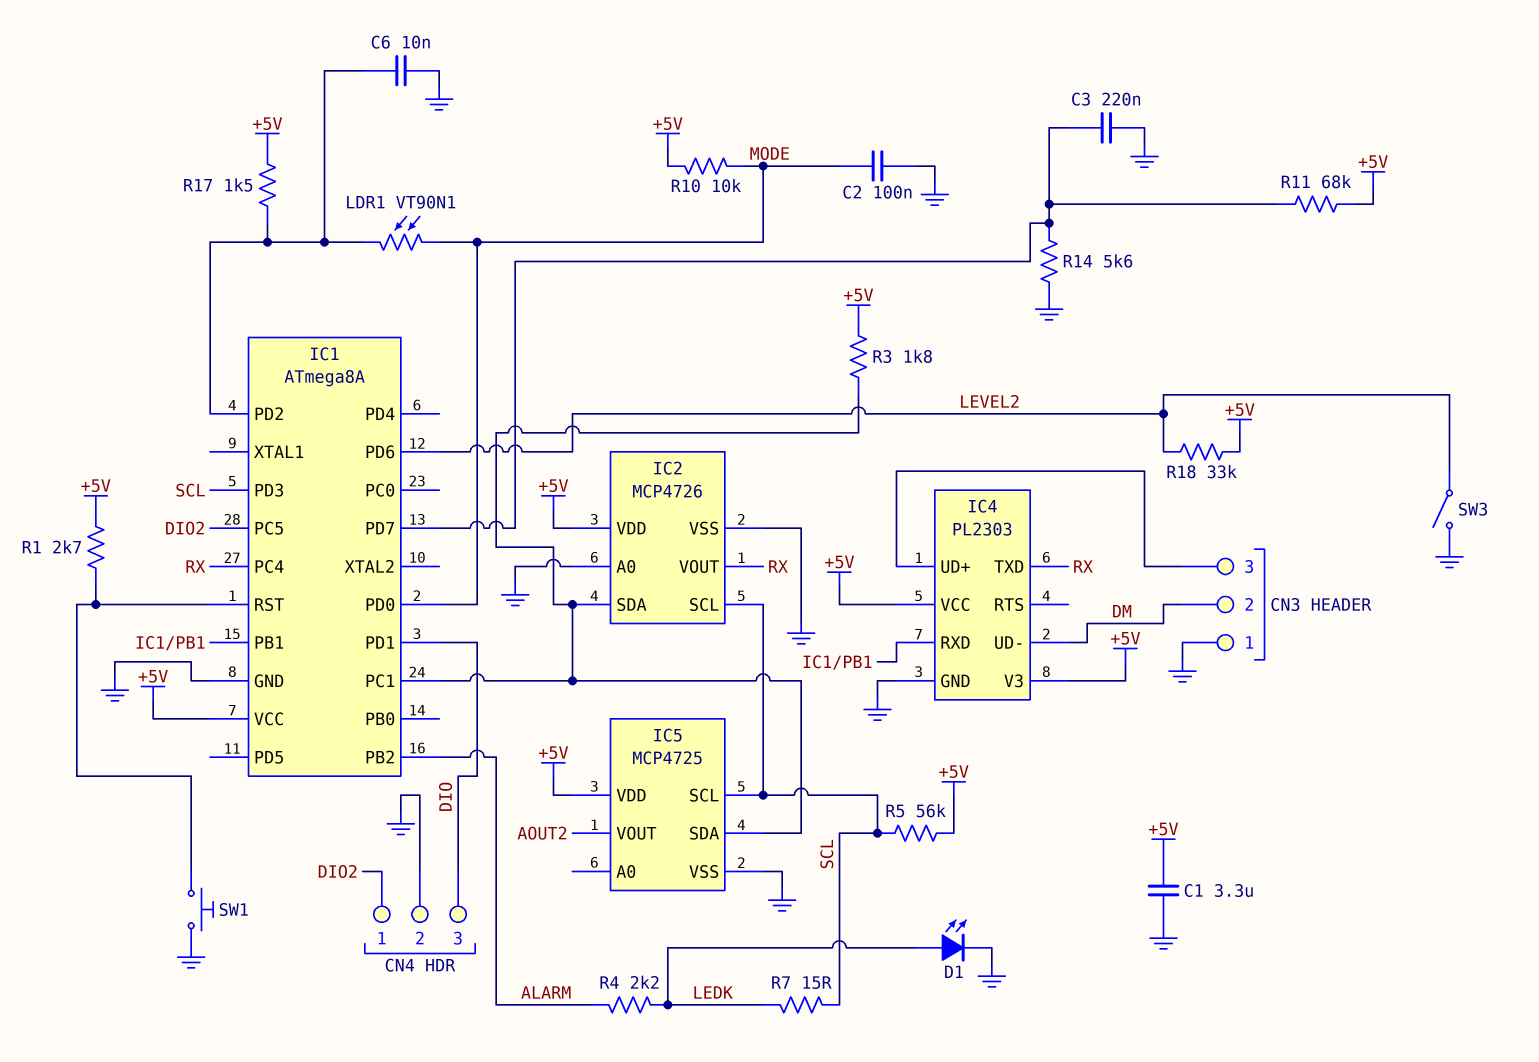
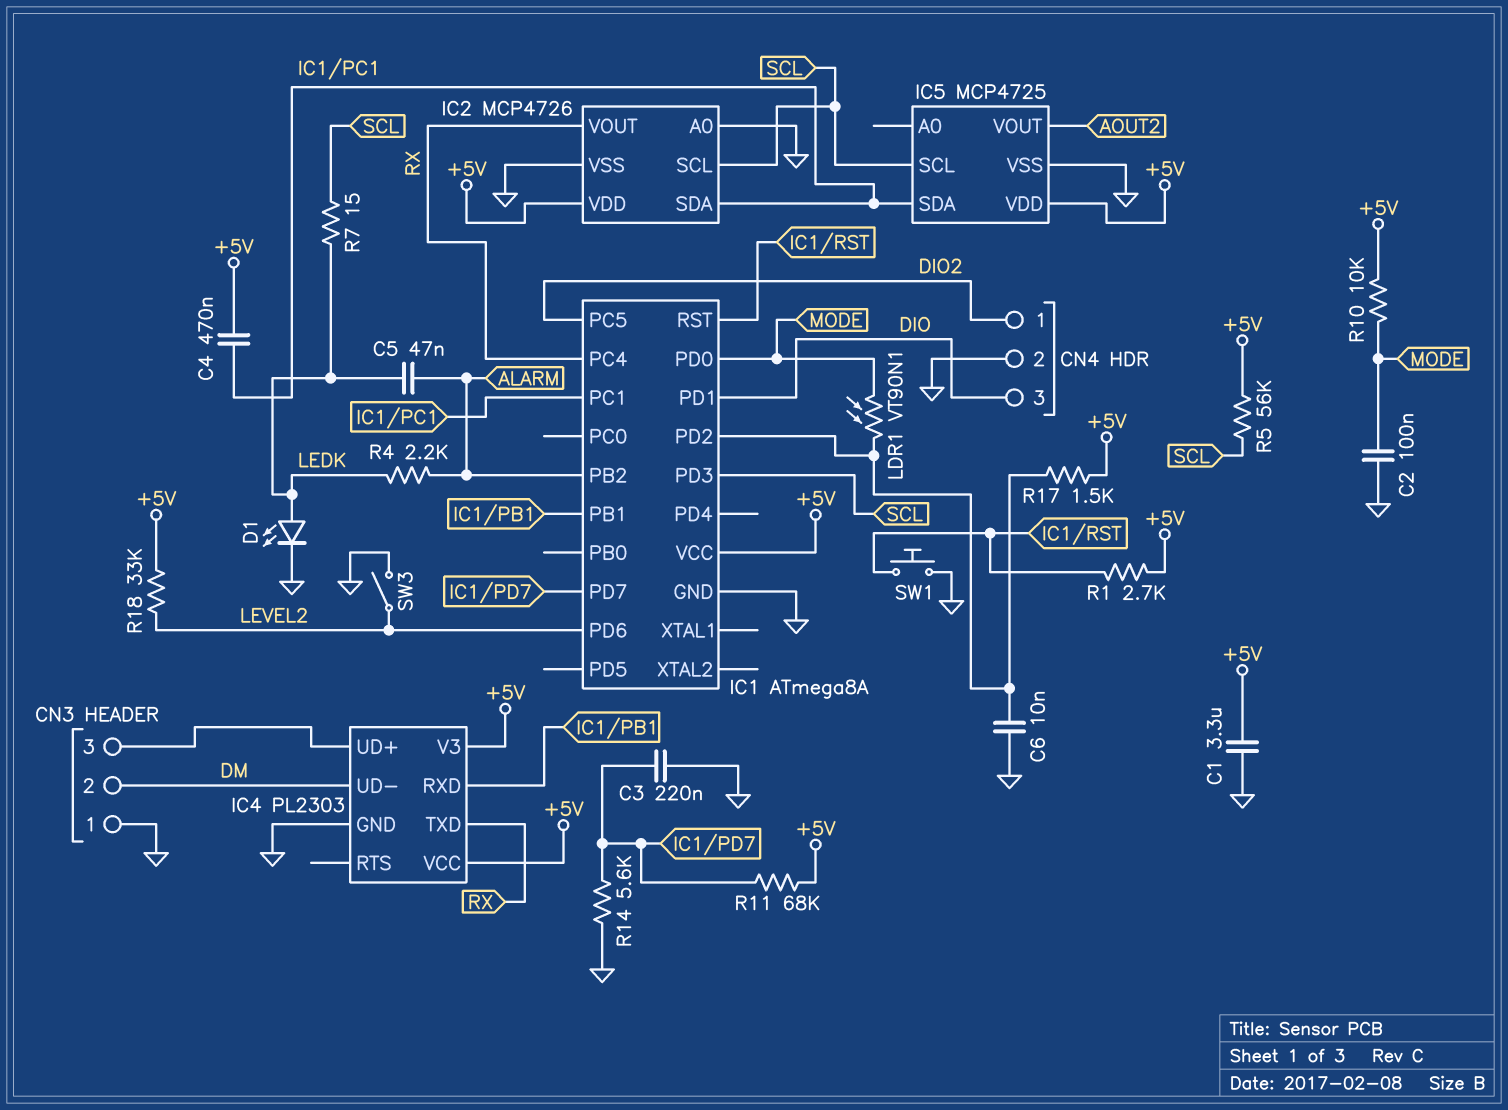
C4: none -> 470nF (+5V, IC1/PC1)
C5: none -> 47nF (ALARM, LEDK)
R3: 1.8k (+5V, IC1/PC1) -> none

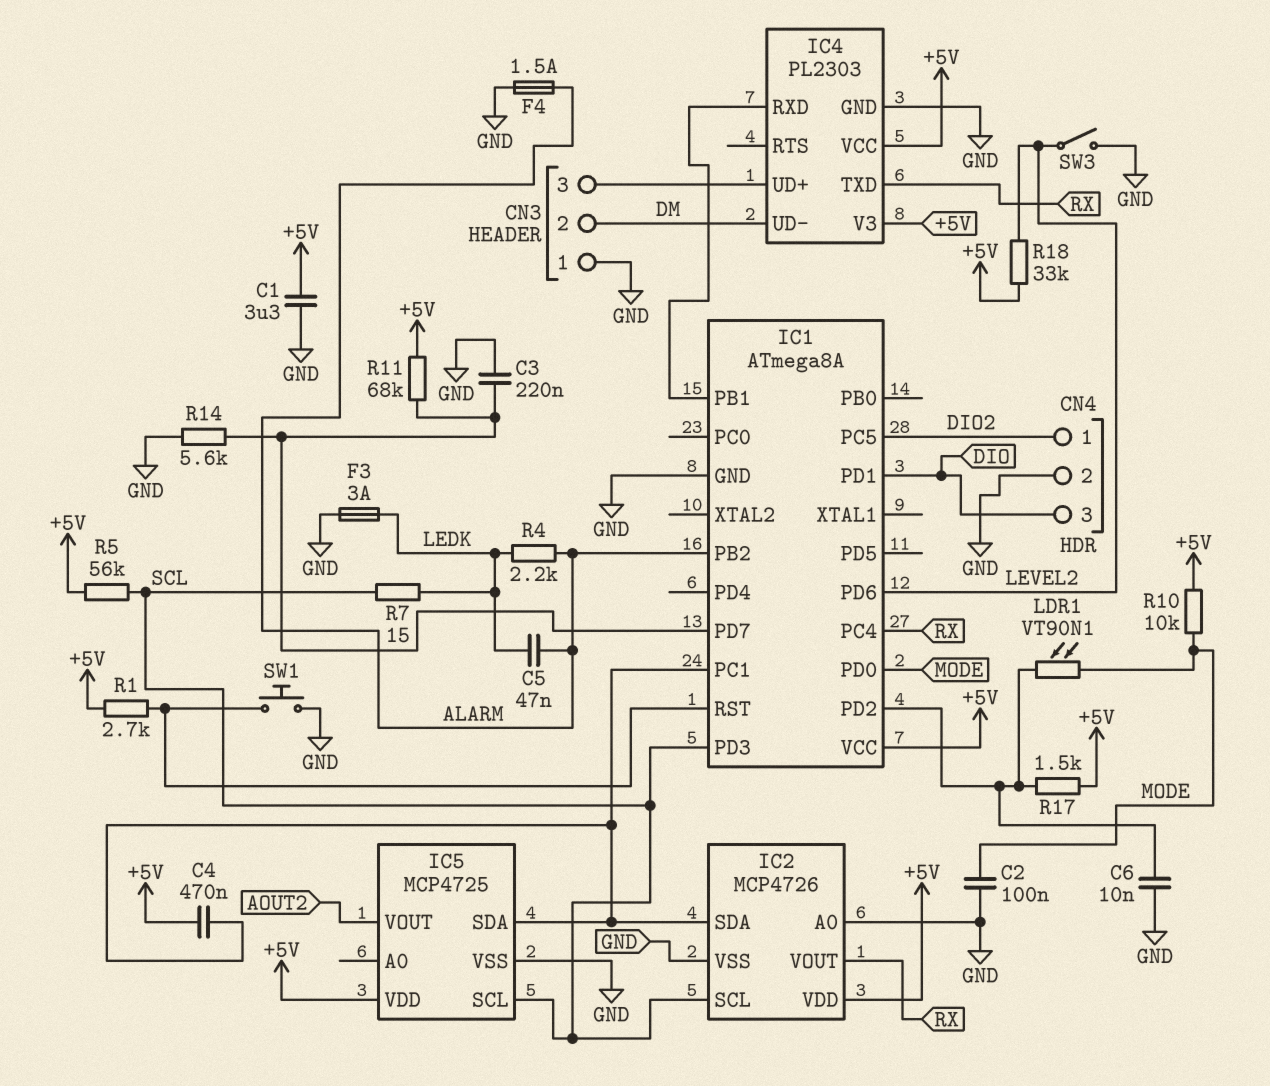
D1: LED (A LEDK, K GND) -> none
F3: none -> 3A (GND, LEDK)
F4: none -> 1.5A (ALARM, GND)

